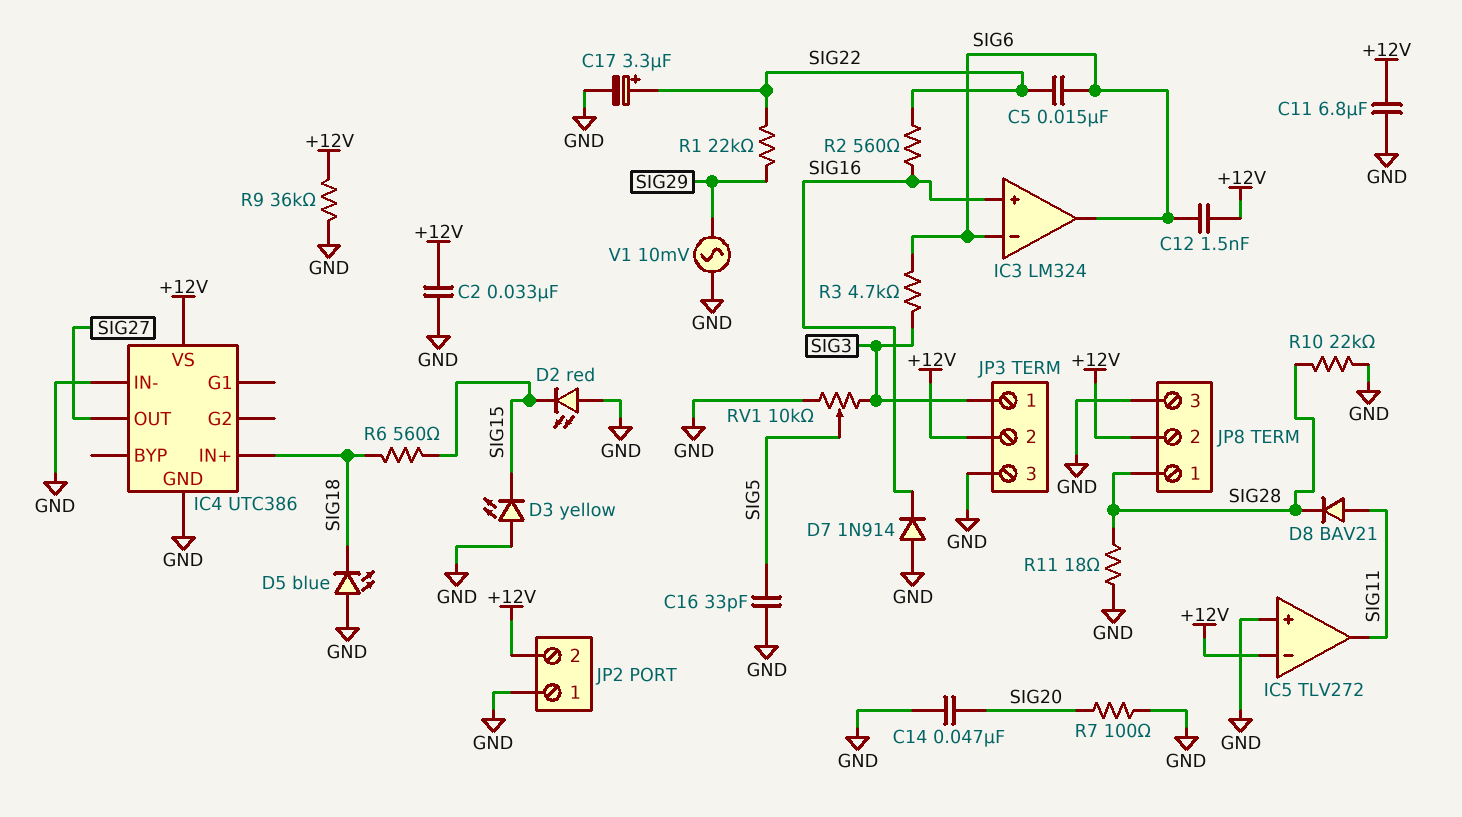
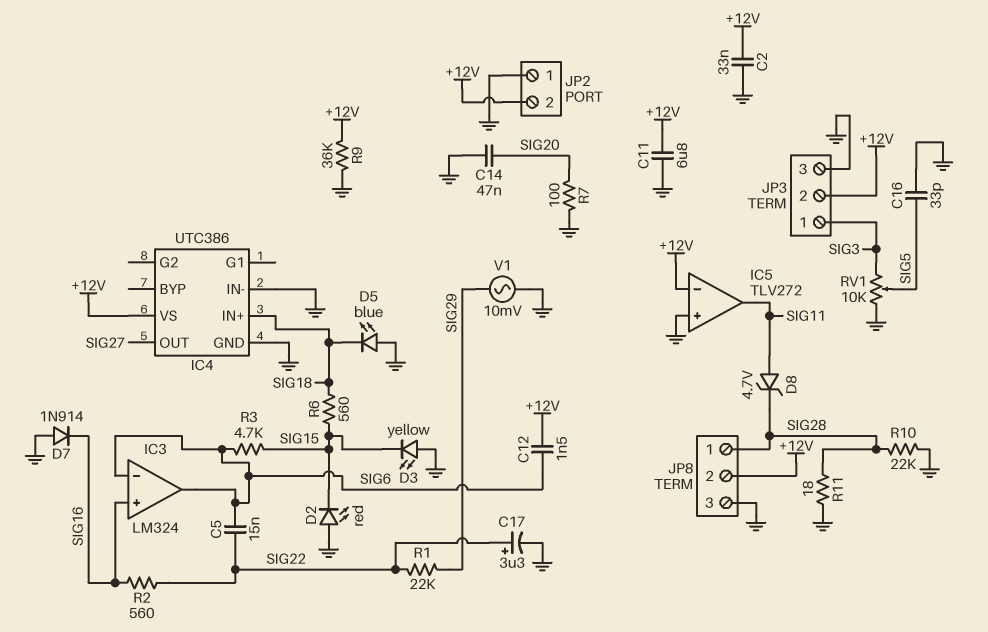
D8: diode BAV21 (A SIG11, K SIG28) -> zener 4.7V (A SIG11, K SIG28)
R3: 4.7k (SIG3, SIG6) -> 4.7k (SIG6, SIG15)

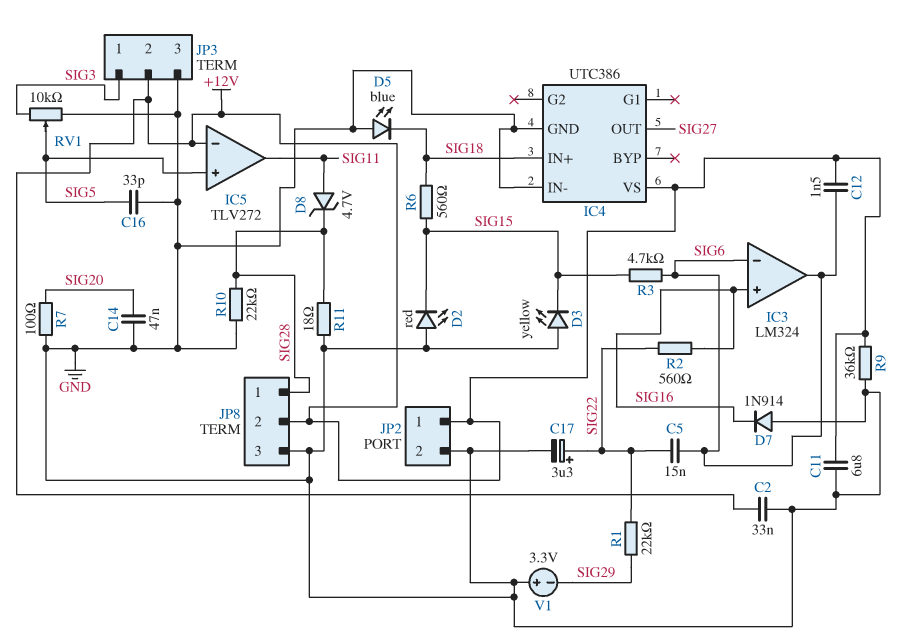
IC5 pin in+: GND -> SIG5
JP2 pin 1: GND -> +12V
JP2 pin 2: +12V -> GND
V1: AC 10mV (GND, SIG29) -> 3.3V (plus GND, minus SIG29)

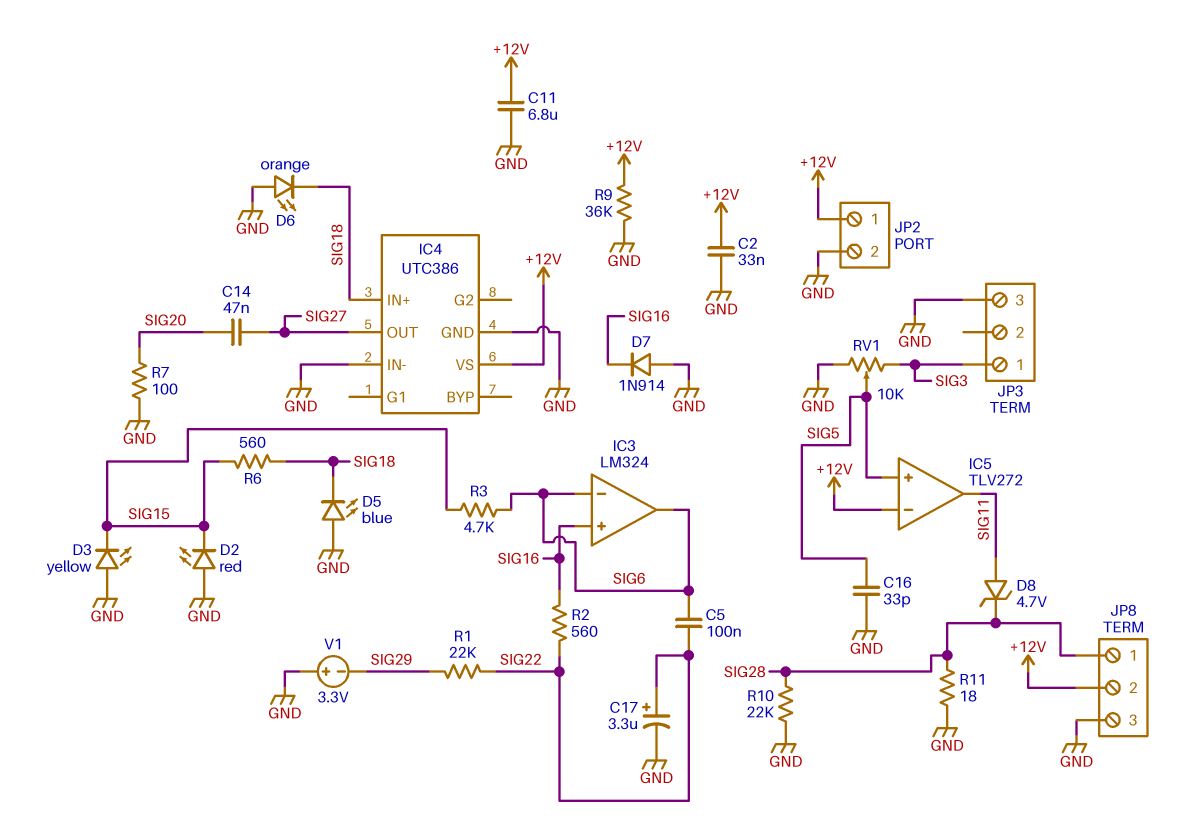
C5: 15nF (SIG6, SIG22) -> 100nF (SIG6, SIG22)
C12: 1.5nF (+12V, SIG6) -> none
C14: 47nF (GND, SIG20) -> 47nF (SIG20, SIG27)
D6: none -> LED orange (A GND, K SIG18)
JP3 pin 2: +12V -> none

